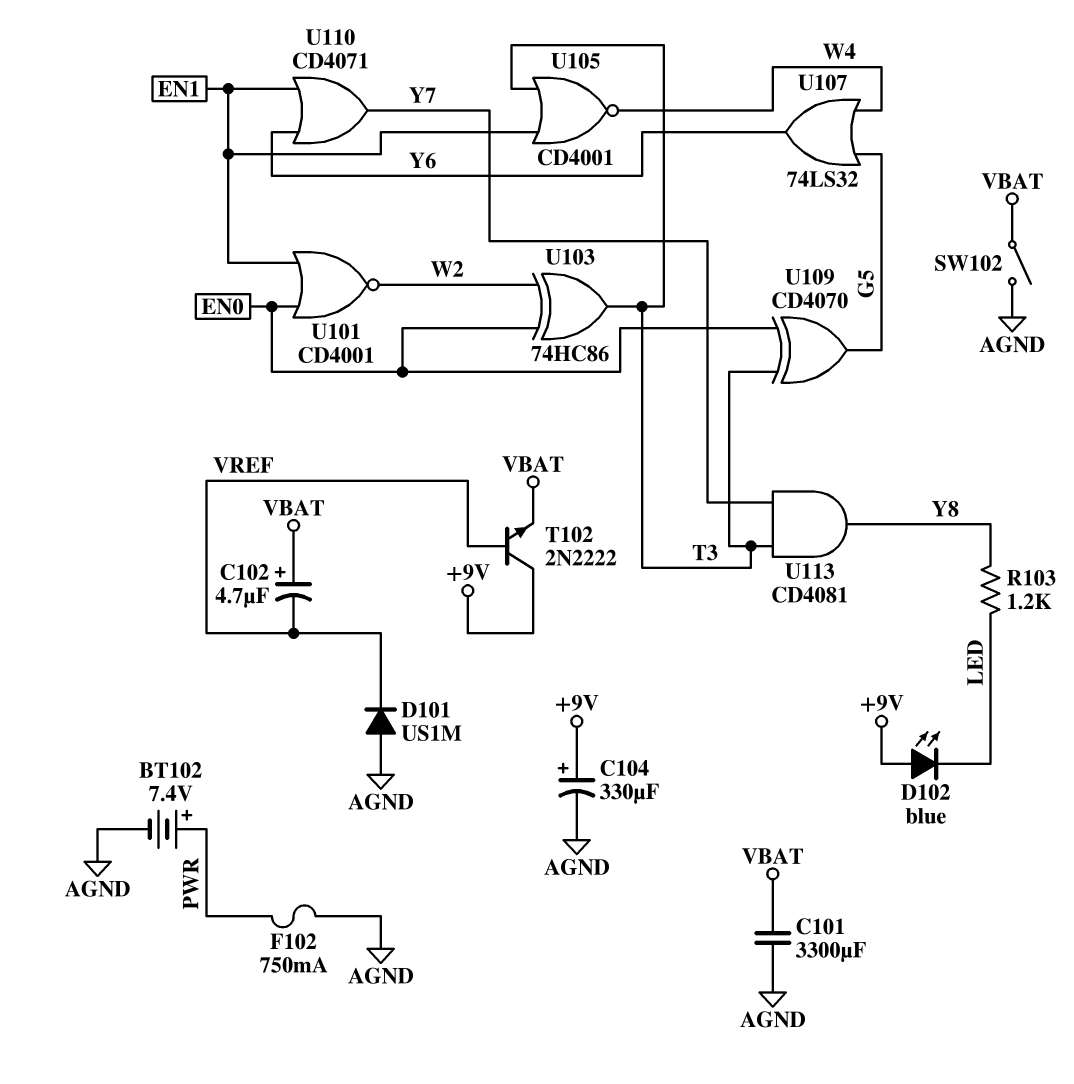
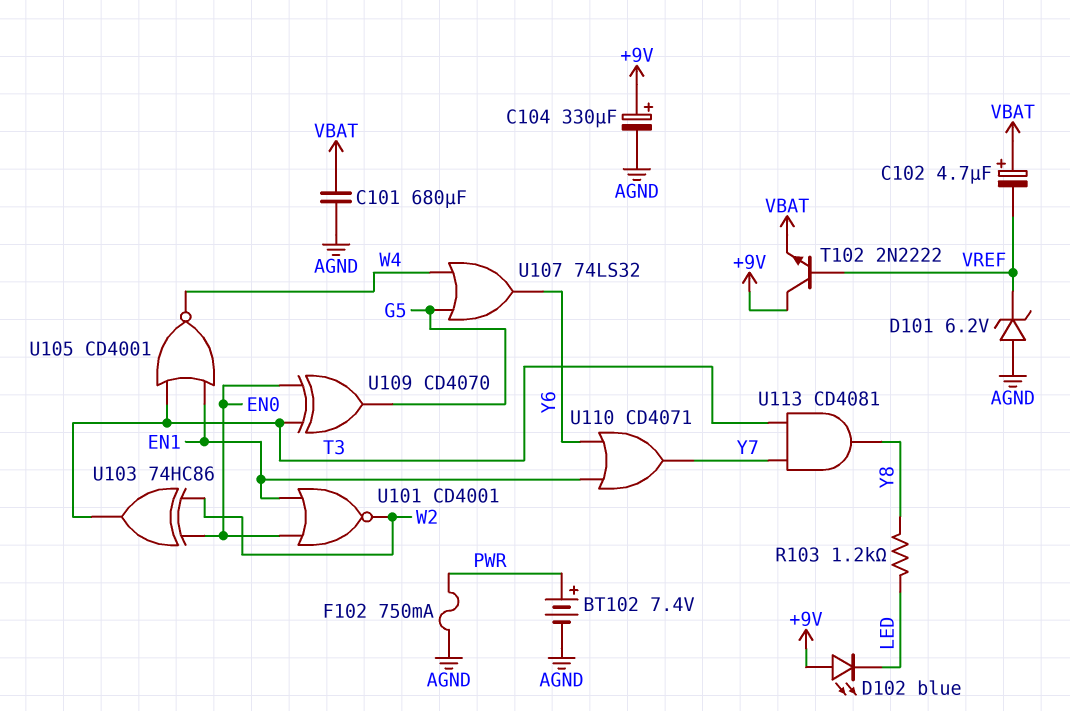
C101: 3300uF (AGND, VBAT) -> 680uF (AGND, VBAT)
D101: diode US1M (A AGND, K VREF) -> zener 6.2V (A AGND, K VREF)
SW102: switch (AGND, VBAT) -> none

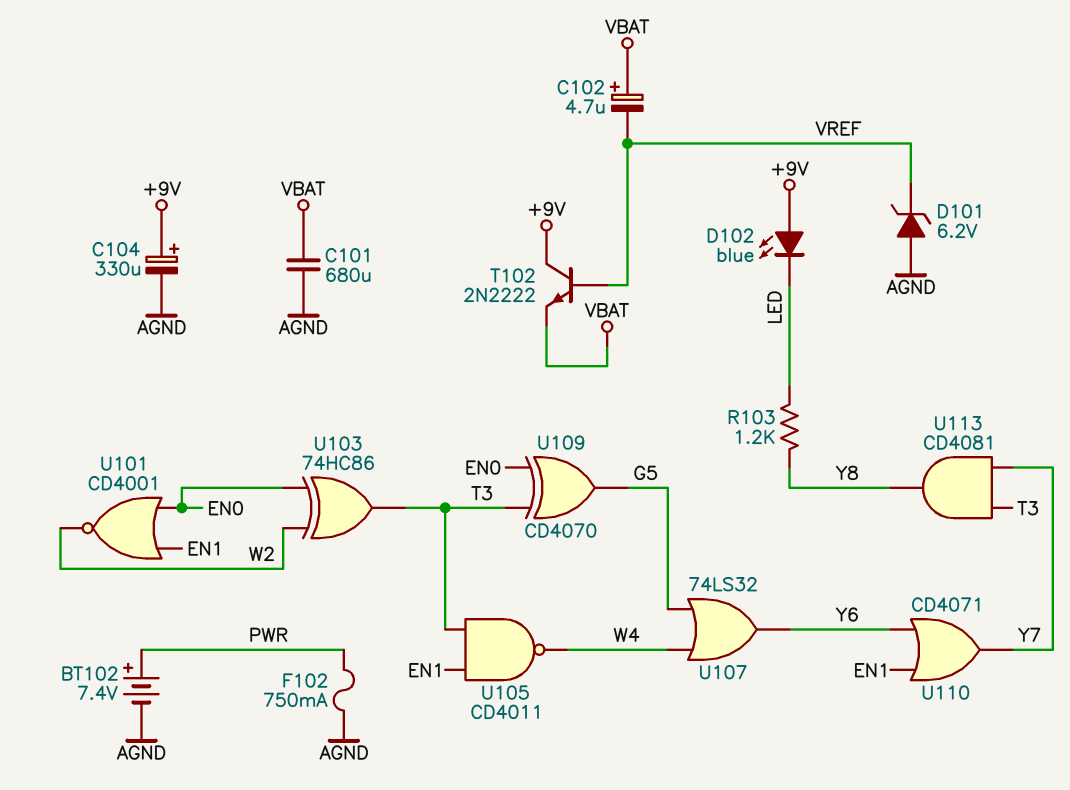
U105: NOR CD4001 (in EN1, in T3, out W4) -> NAND CD4011 (in EN1, in T3, out W4)

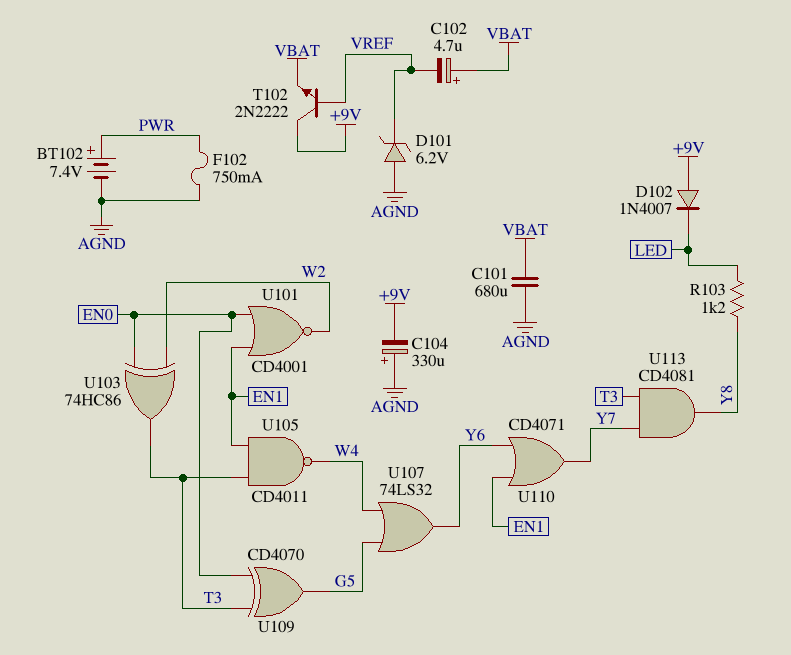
C104: 330uF (plus +9V, minus AGND) -> 330uF (plus AGND, minus +9V)
D102: LED blue (A +9V, K LED) -> diode 1N4007 (A +9V, K LED)

